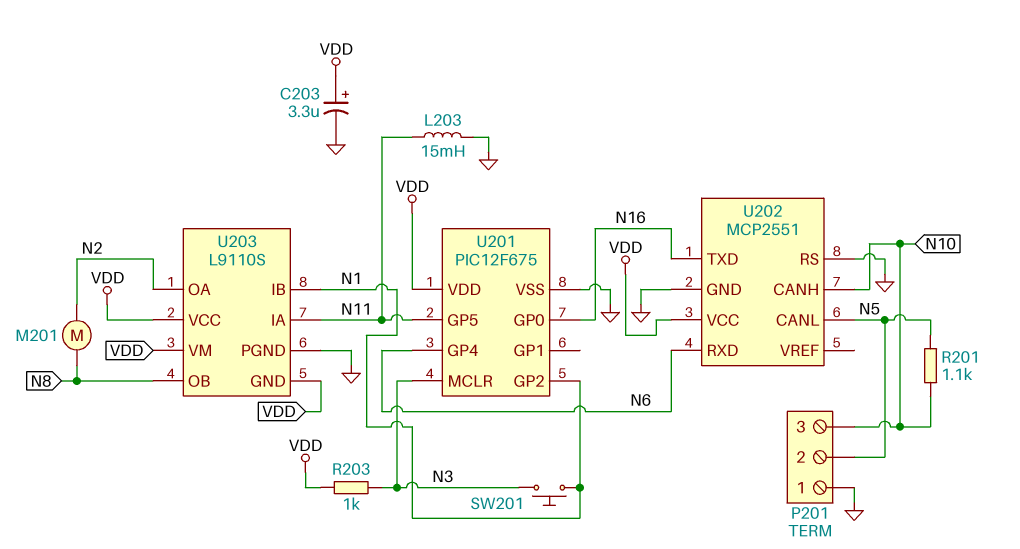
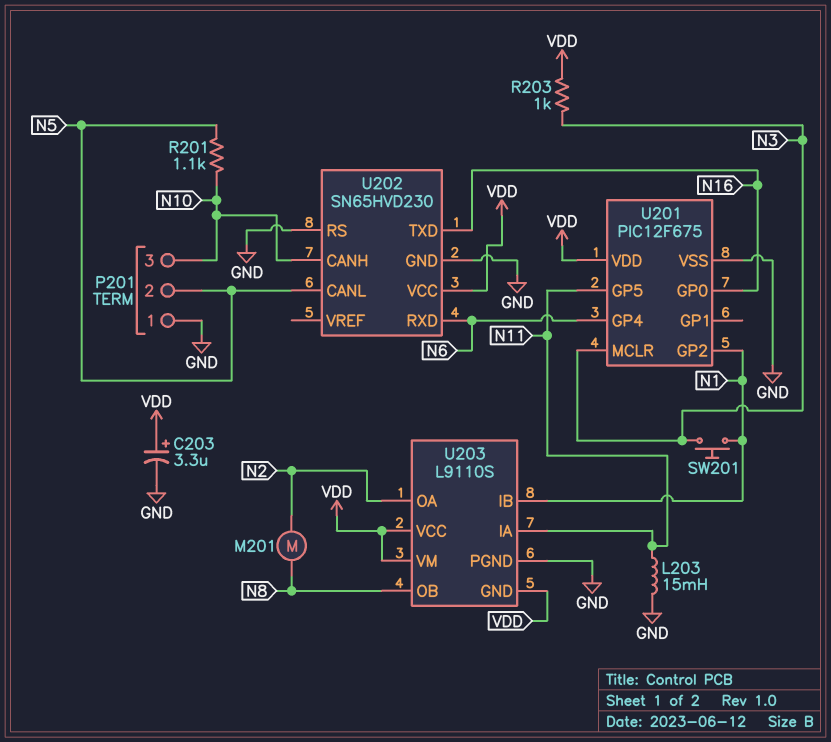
U202: MCP2551 -> SN65HVD230

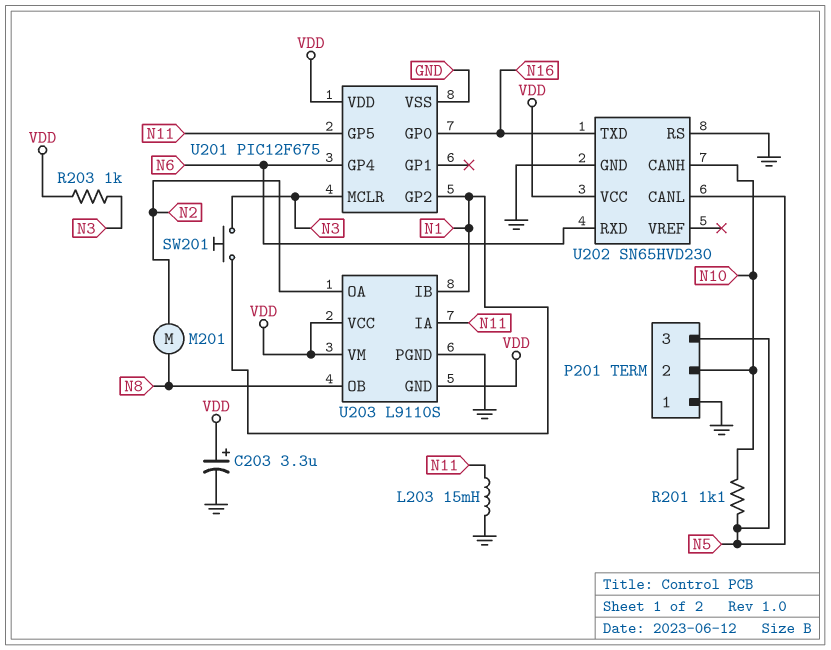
P201 pin 2: N5 -> N10
P201 pin 3: N10 -> N5

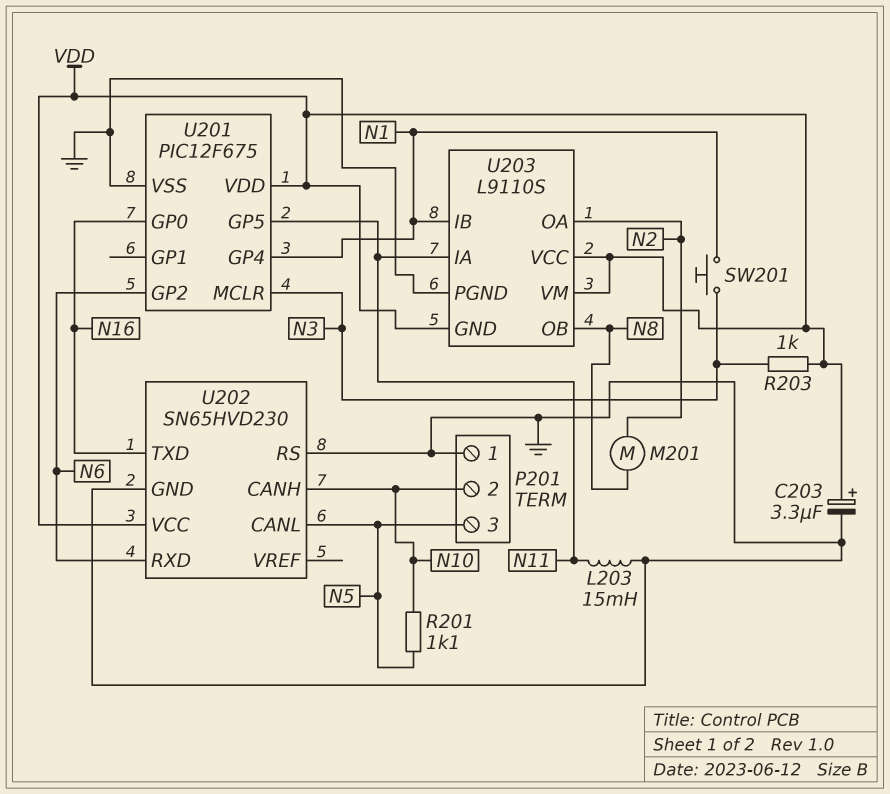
U201 pin GP2: N1 -> N6
U201 pin GP4: N6 -> N1

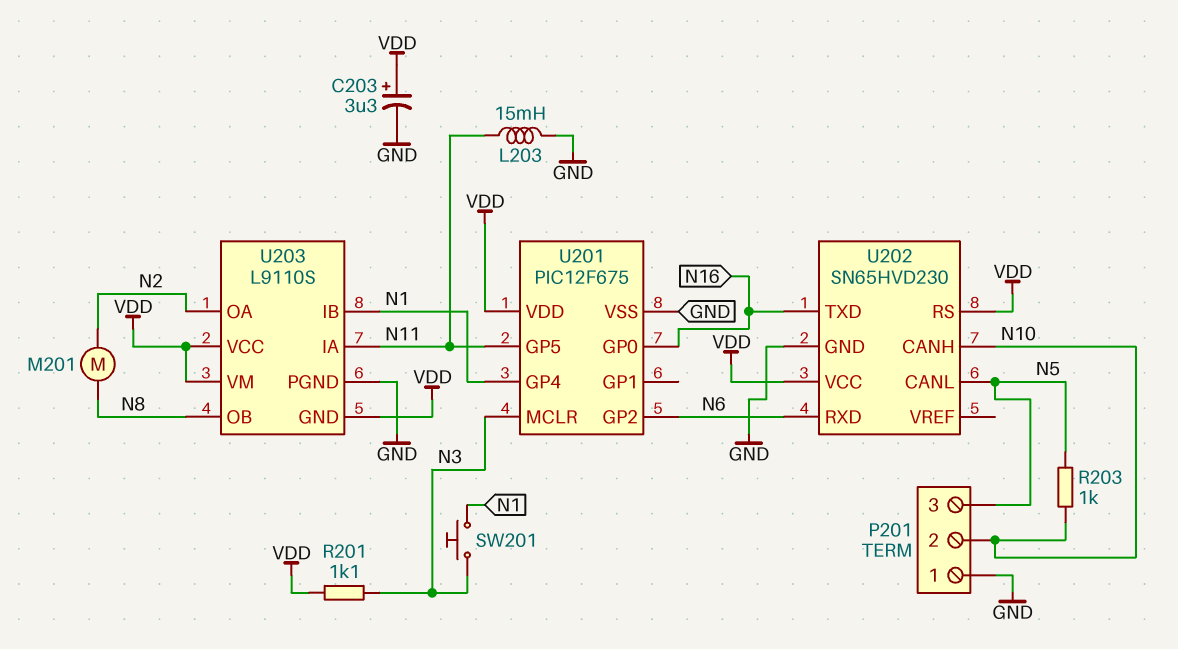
R201: 1.1k (N5, N10) -> 1.1k (N3, VDD)
R203: 1k (N3, VDD) -> 1k (N5, N10)
U202 pin RS: GND -> VDD

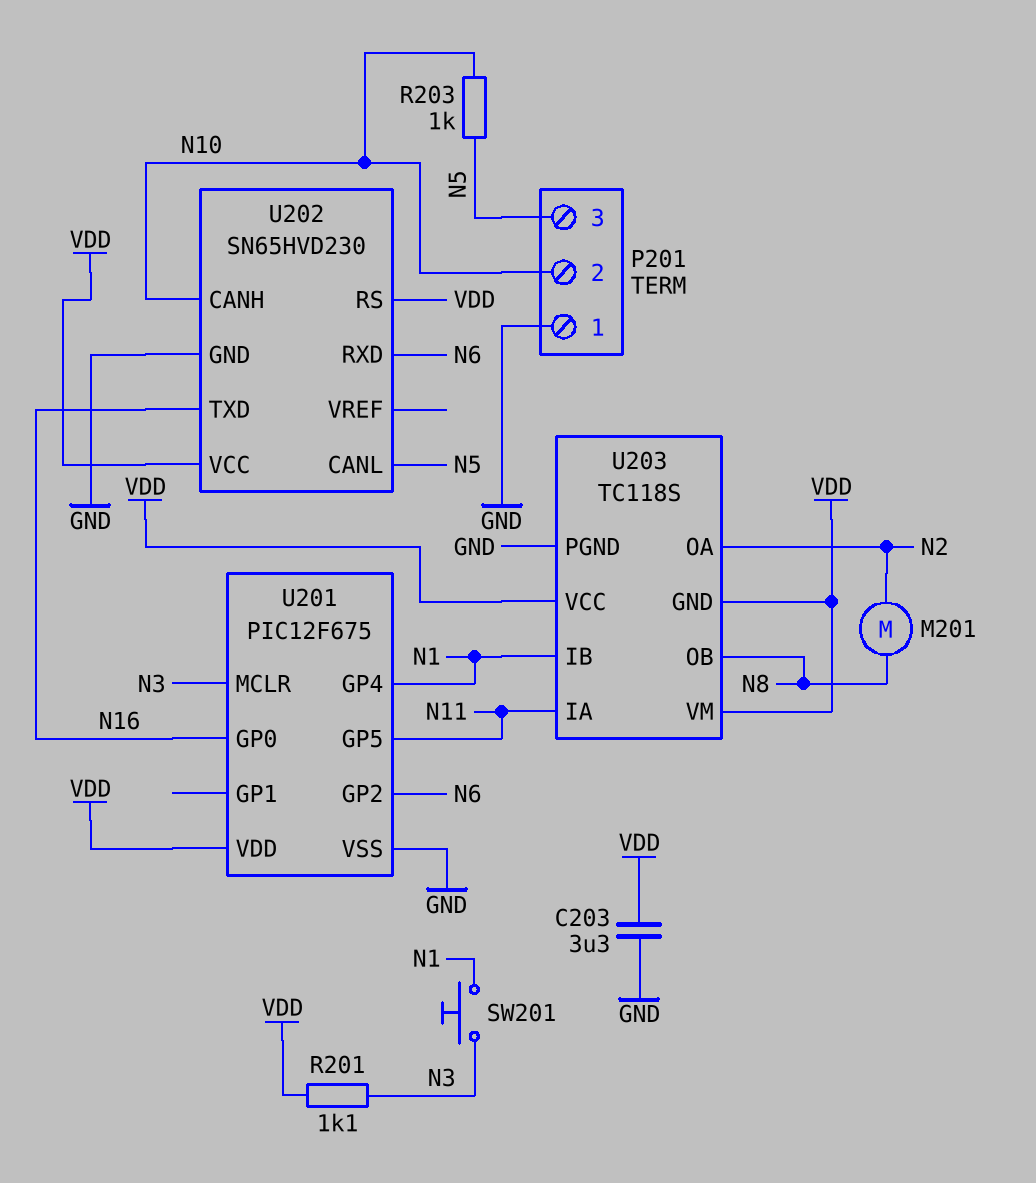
C203: 3.3uF (plus VDD, minus GND) -> 3.3uF (GND, VDD)
L203: 15mH (GND, N11) -> none
U203: L9110S -> TC118S

